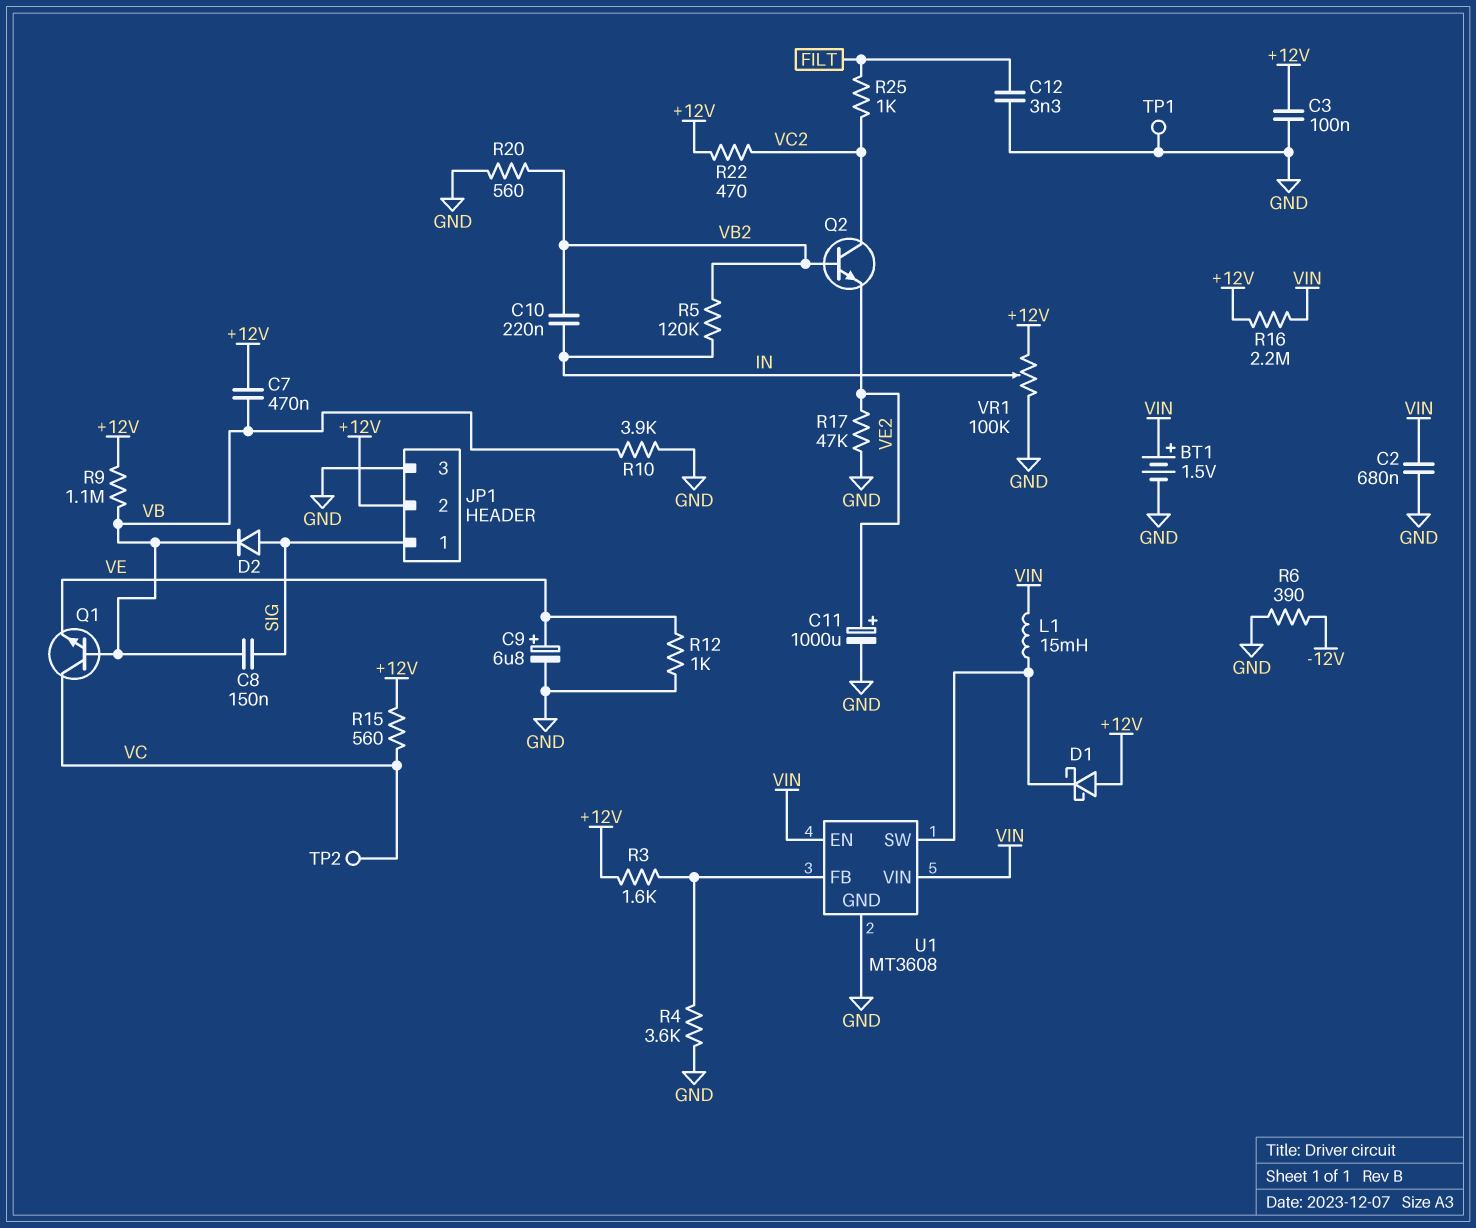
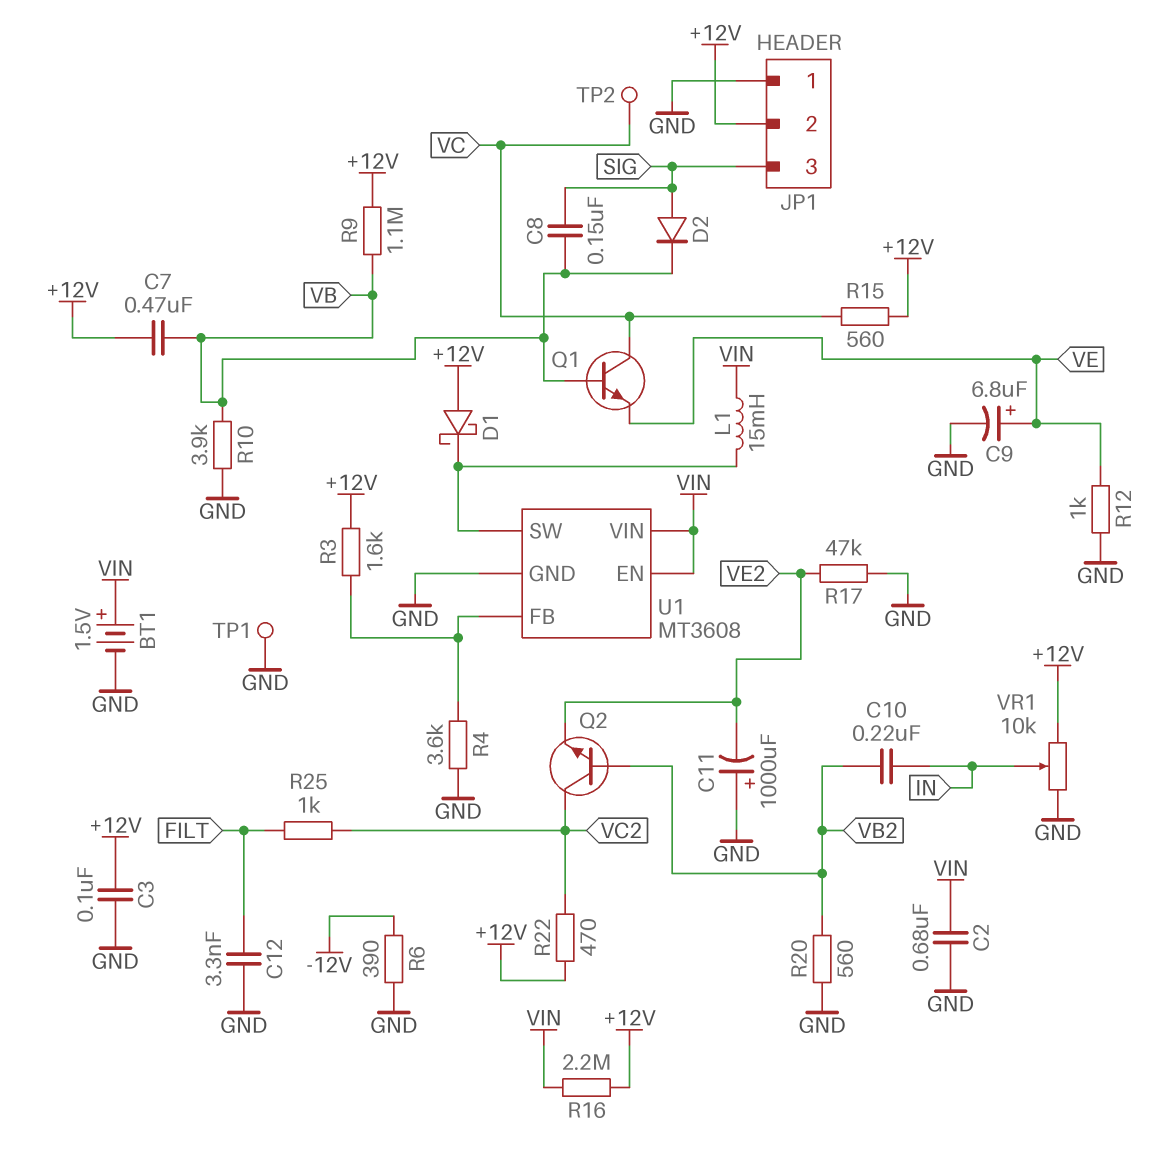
C11: 1000uF (plus VE2, minus GND) -> 1000uF (plus GND, minus VE2)
JP1 pin 1: SIG -> GND
JP1 pin 3: GND -> SIG
R5: 120k (IN, VB2) -> none
VR1: 100k (+12V, GND, wiper IN) -> 10k (+12V, GND, wiper IN)

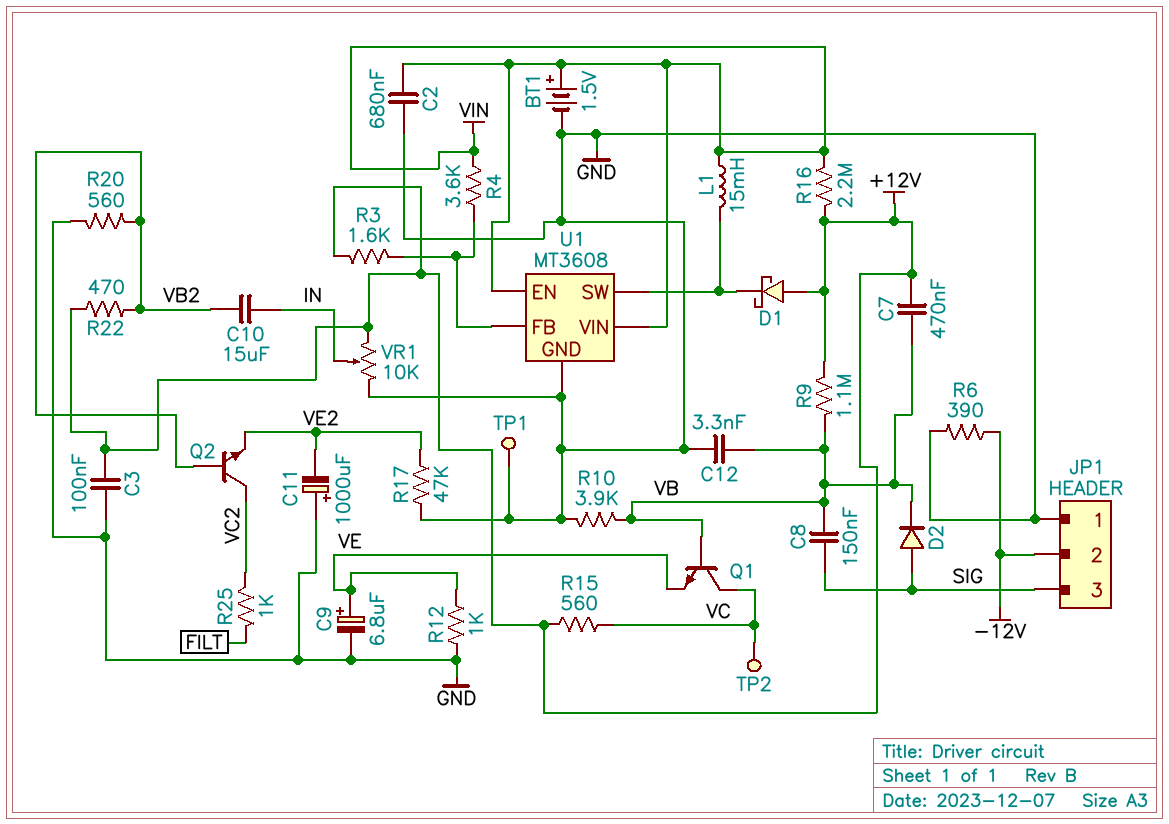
C10: 220nF (IN, VB2) -> 15uF (IN, VB2)
C12: 3.3nF (FILT, GND) -> 3.3nF (GND, VB)
JP1 pin 2: +12V -> -12V
R4: 3.6k (GND, U1/FB) -> 3.6k (U1/FB, VIN)
R22: 470 (+12V, VC2) -> 470 (+12V, VB2)

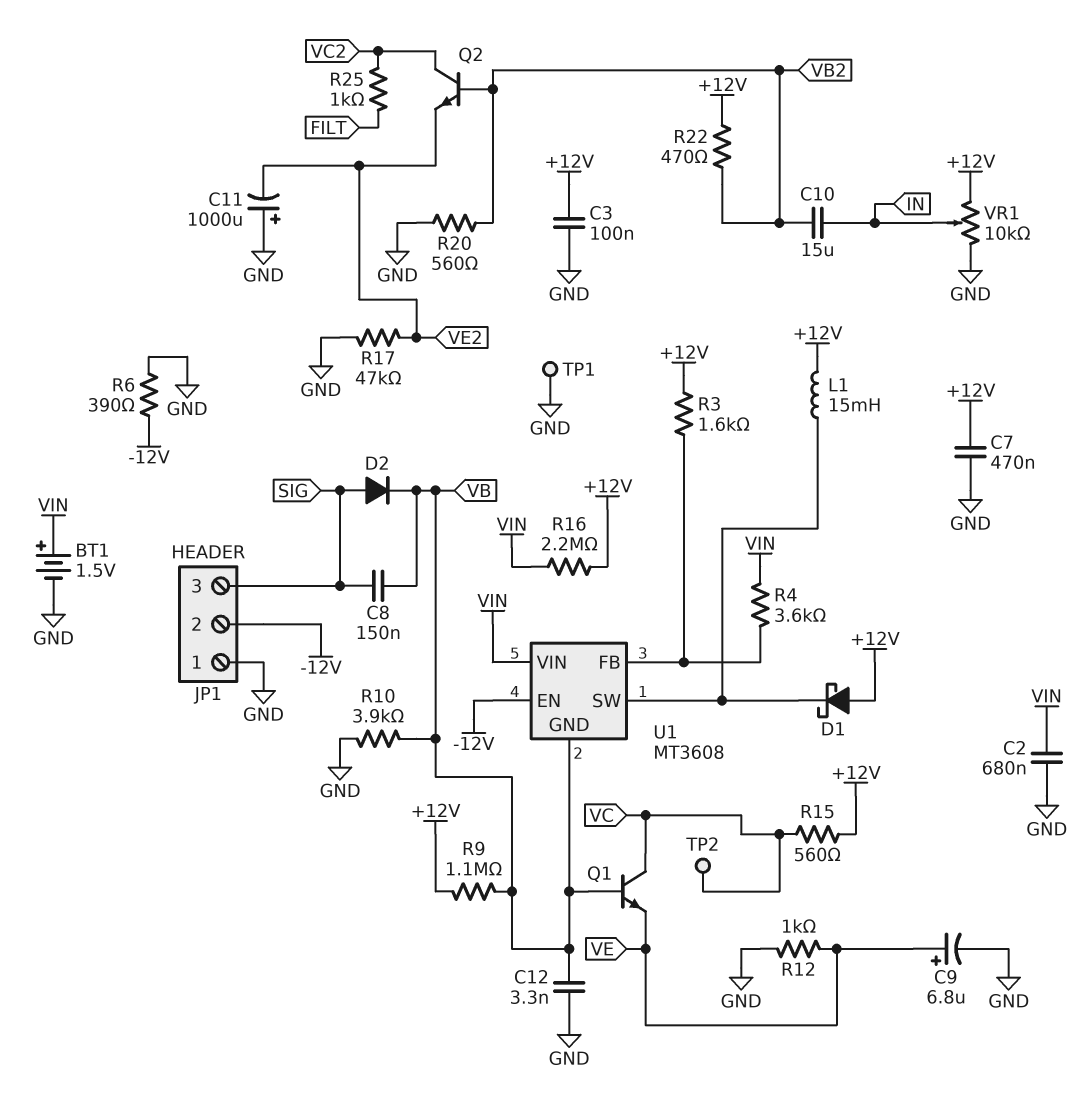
C7: 470nF (+12V, VB) -> 470nF (+12V, GND)
L1: 15mH (U1/SW, VIN) -> 15mH (+12V, U1/SW)
U1 pin EN: VIN -> -12V
U1 pin GND: GND -> VB

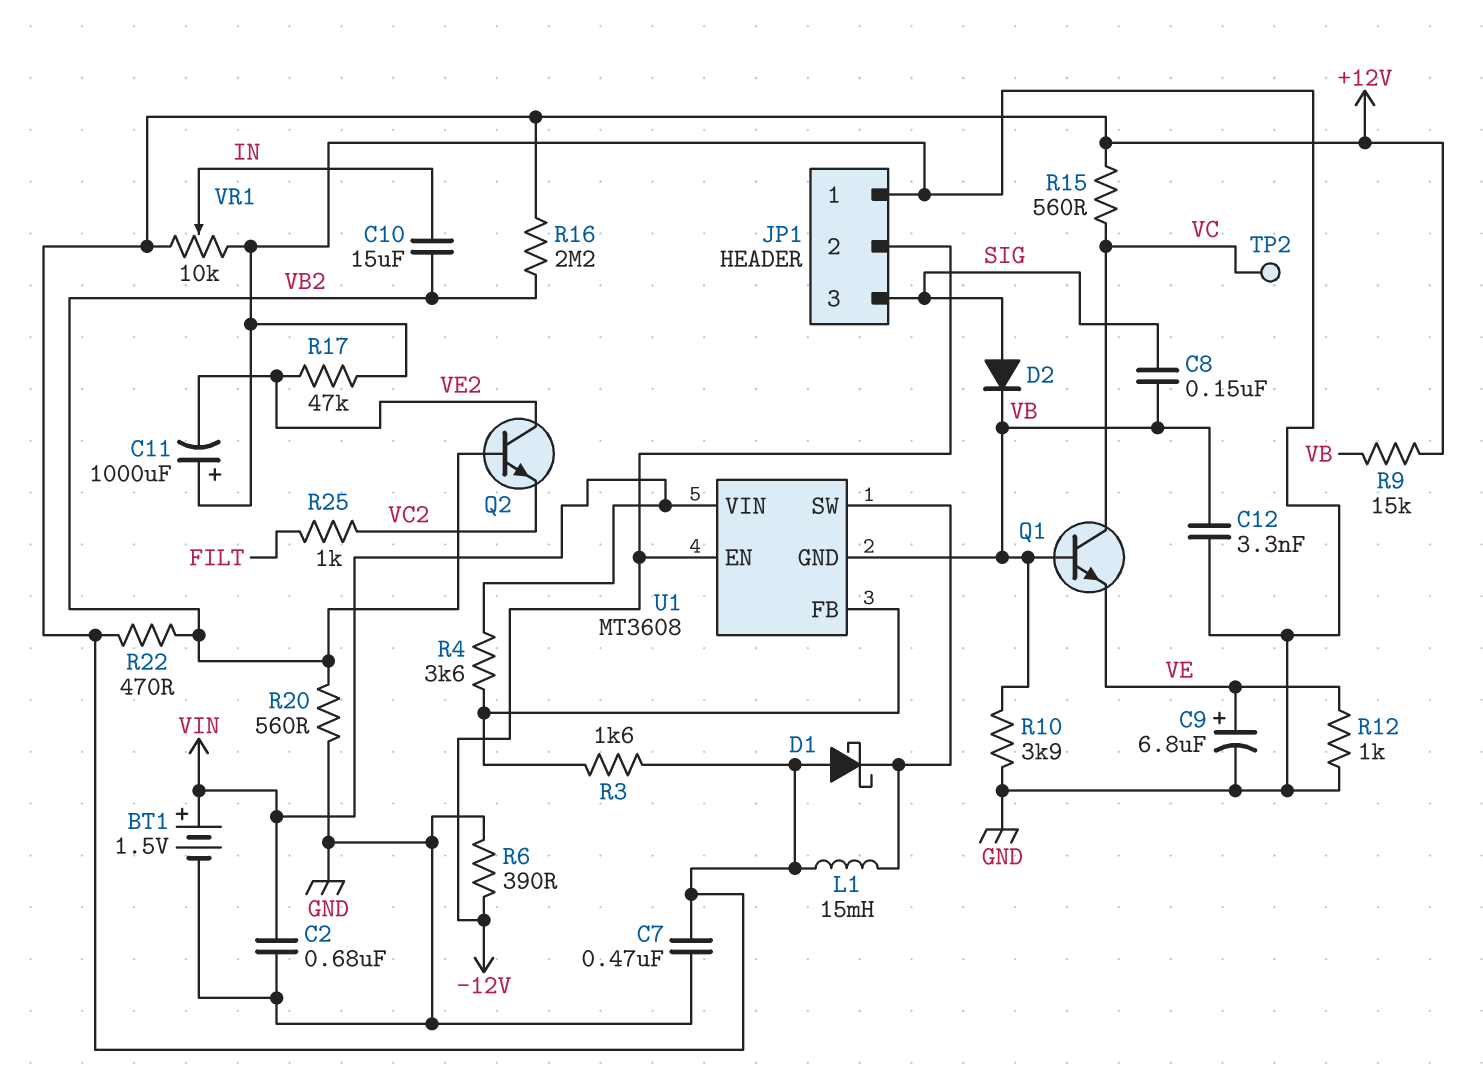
C3: 100nF (+12V, GND) -> none
Q2: NPN (B VB2, C VC2, E VE2) -> NPN (B VB2, C VE2, E VC2)
R9: 1.1M (+12V, VB) -> 15k (+12V, VB)
R16: 2.2M (+12V, VIN) -> 2.2M (+12V, VB2)
TP1: test point (GND) -> none

